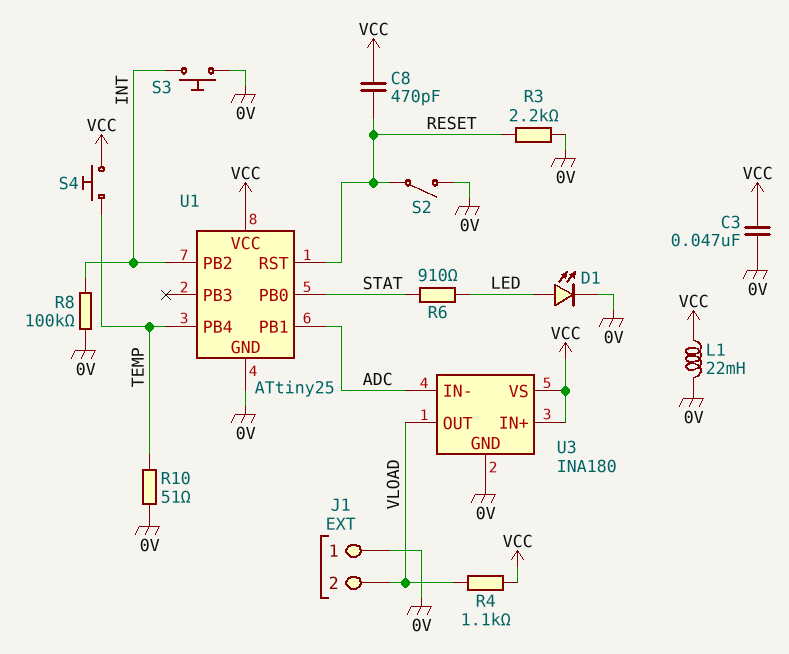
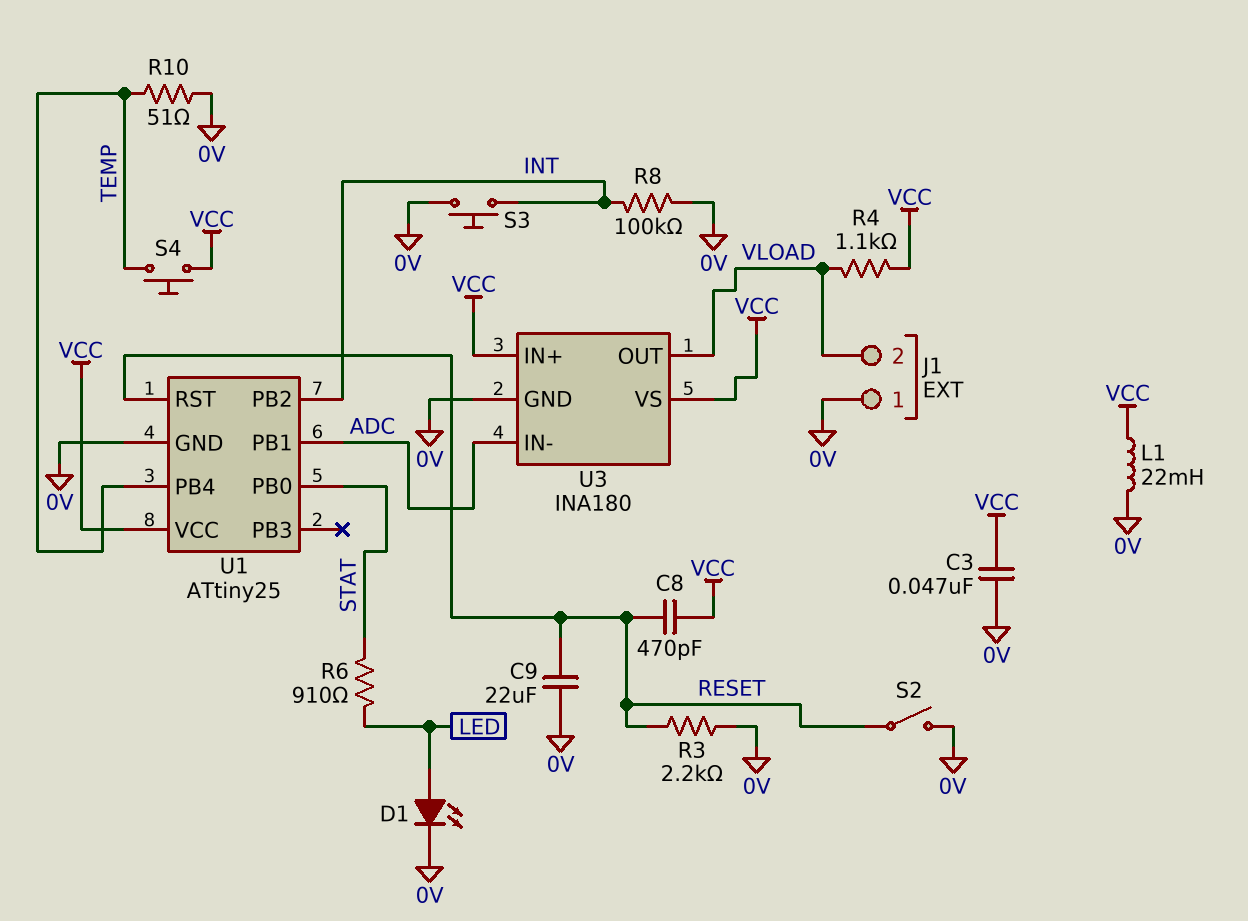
C9: none -> 22uF (0V, RESET)

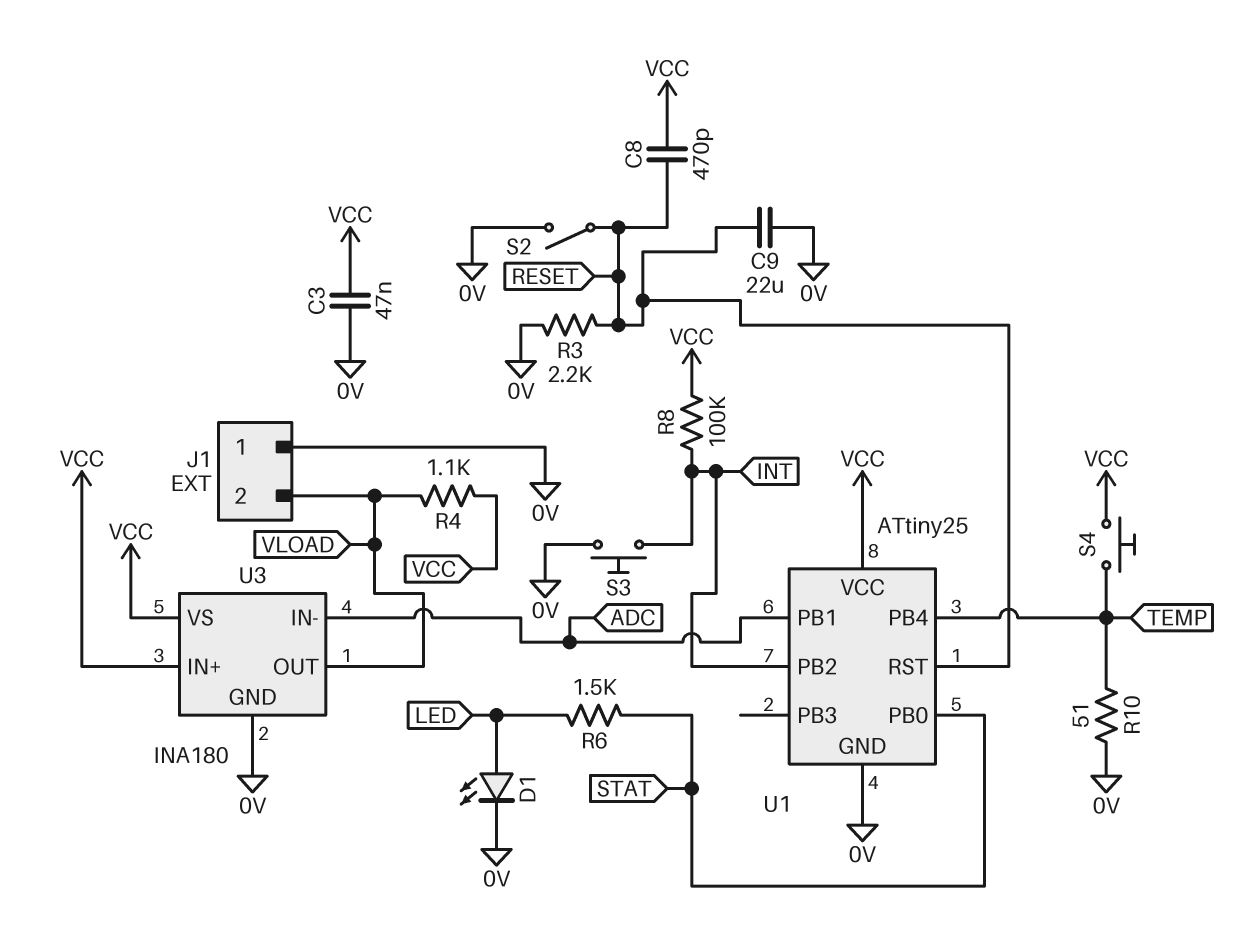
L1: 22mH (0V, VCC) -> none
R6: 910 (LED, STAT) -> 1.5k (LED, STAT)
R8: 100k (0V, INT) -> 100k (INT, VCC)

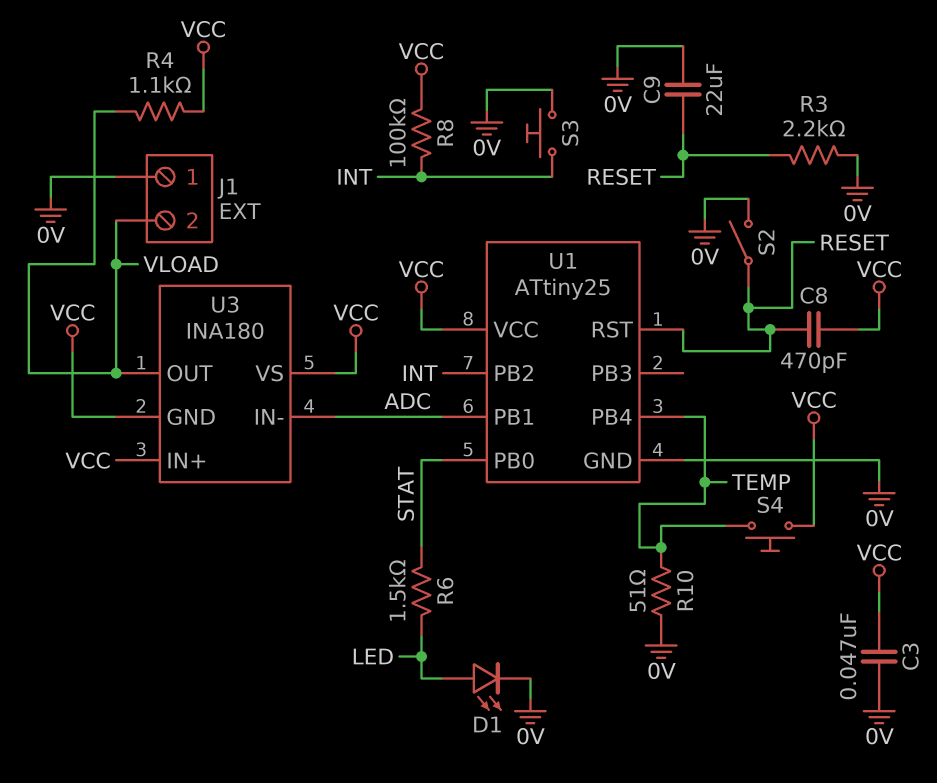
U3 pin GND: 0V -> VCC

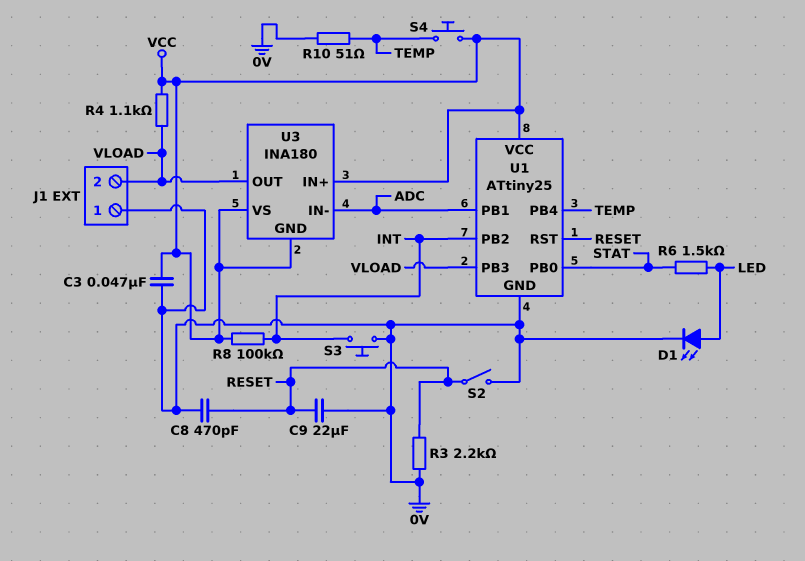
C8: 470pF (RESET, VCC) -> 470pF (0V, RESET)
U1 pin PB3: none -> VLOAD

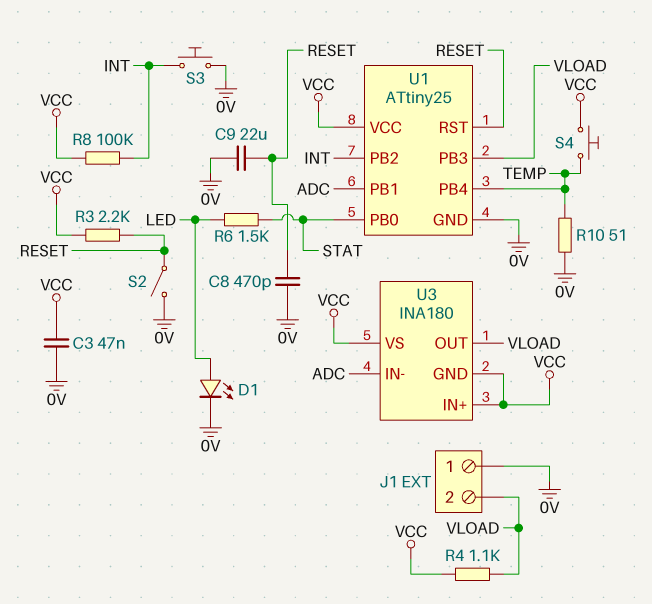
R3: 2.2k (0V, RESET) -> 2.2k (RESET, VCC)

